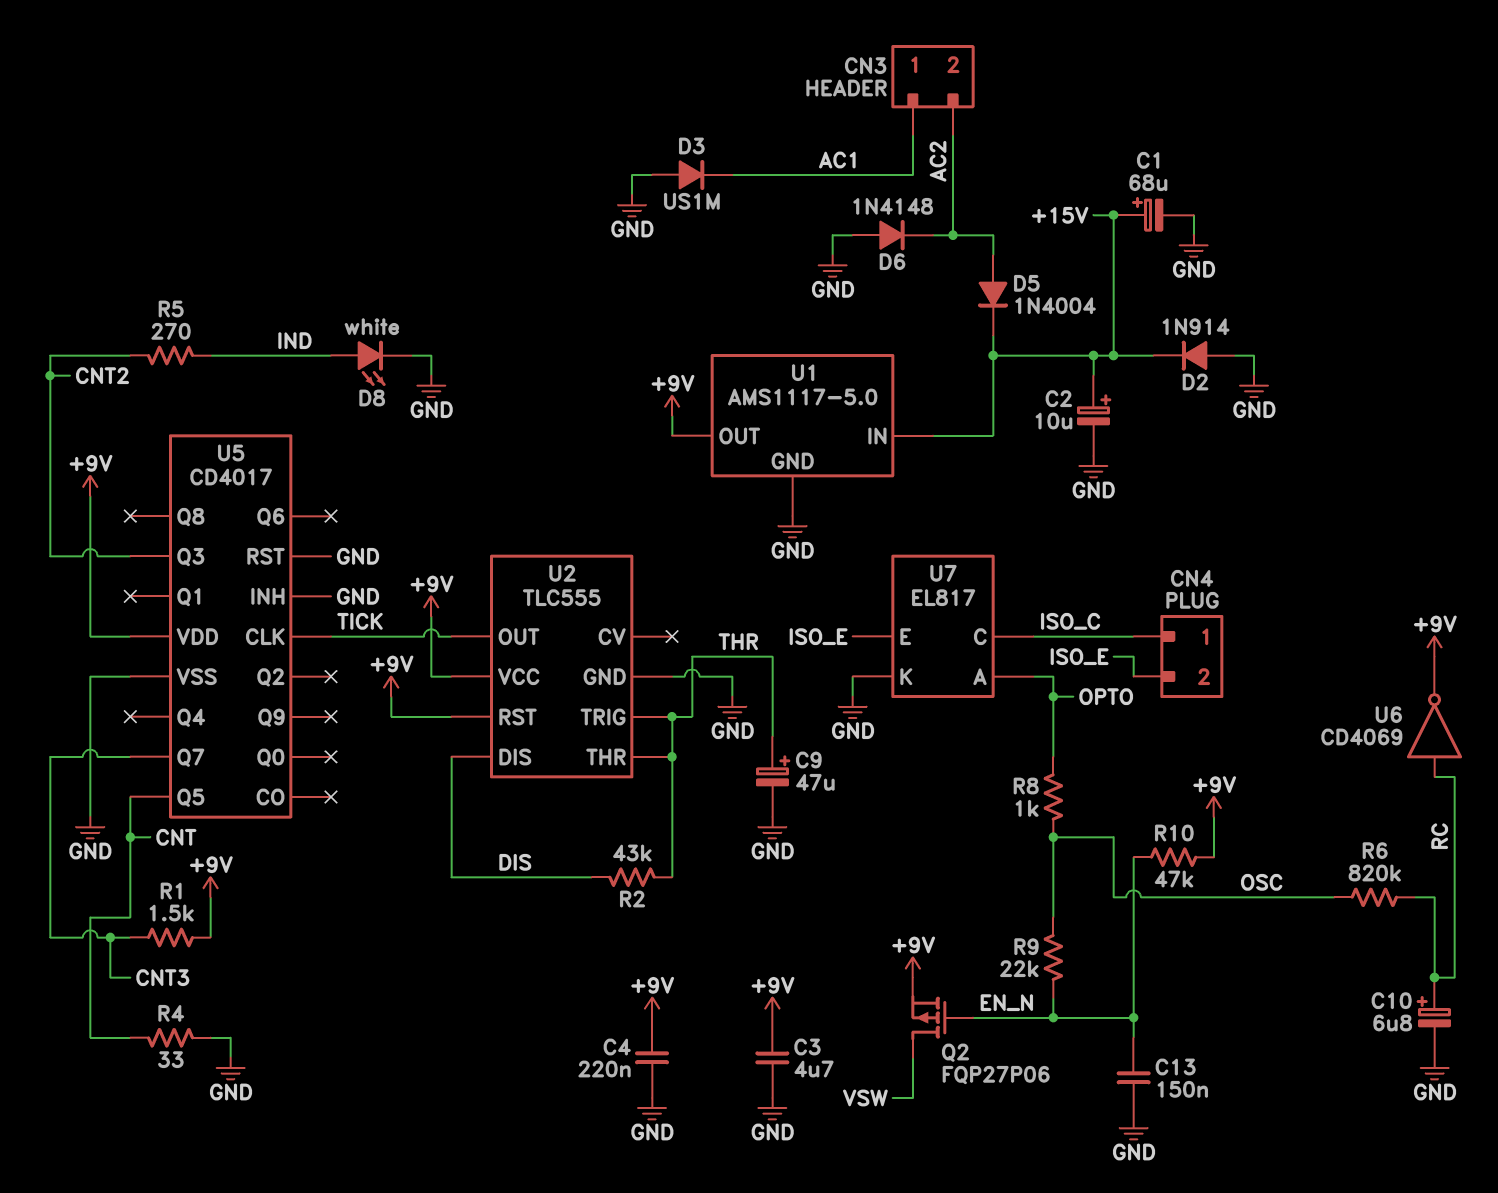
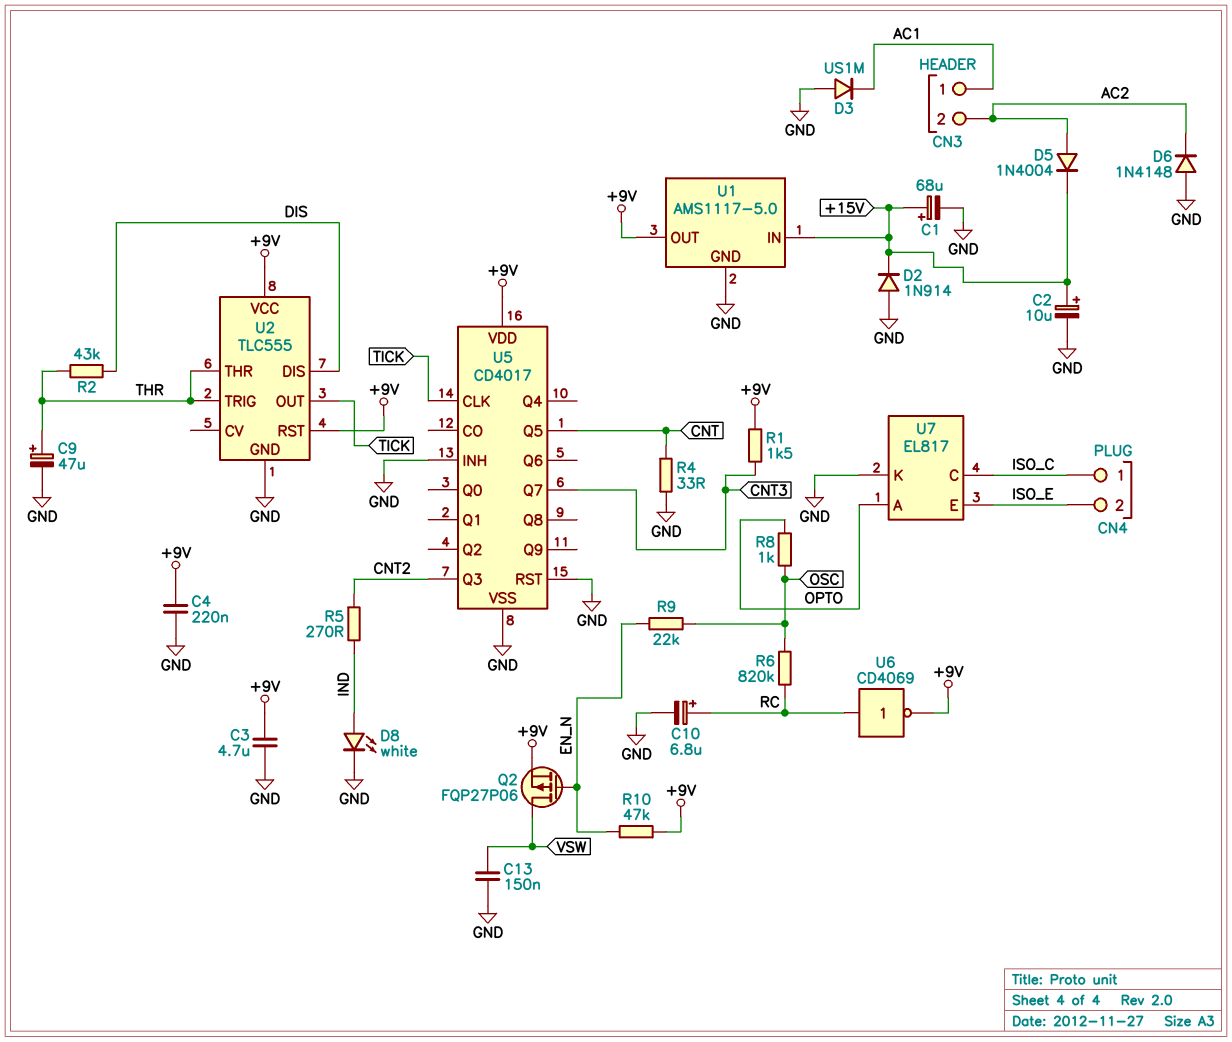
C13: 150nF (EN_N, GND) -> 150nF (GND, VSW)

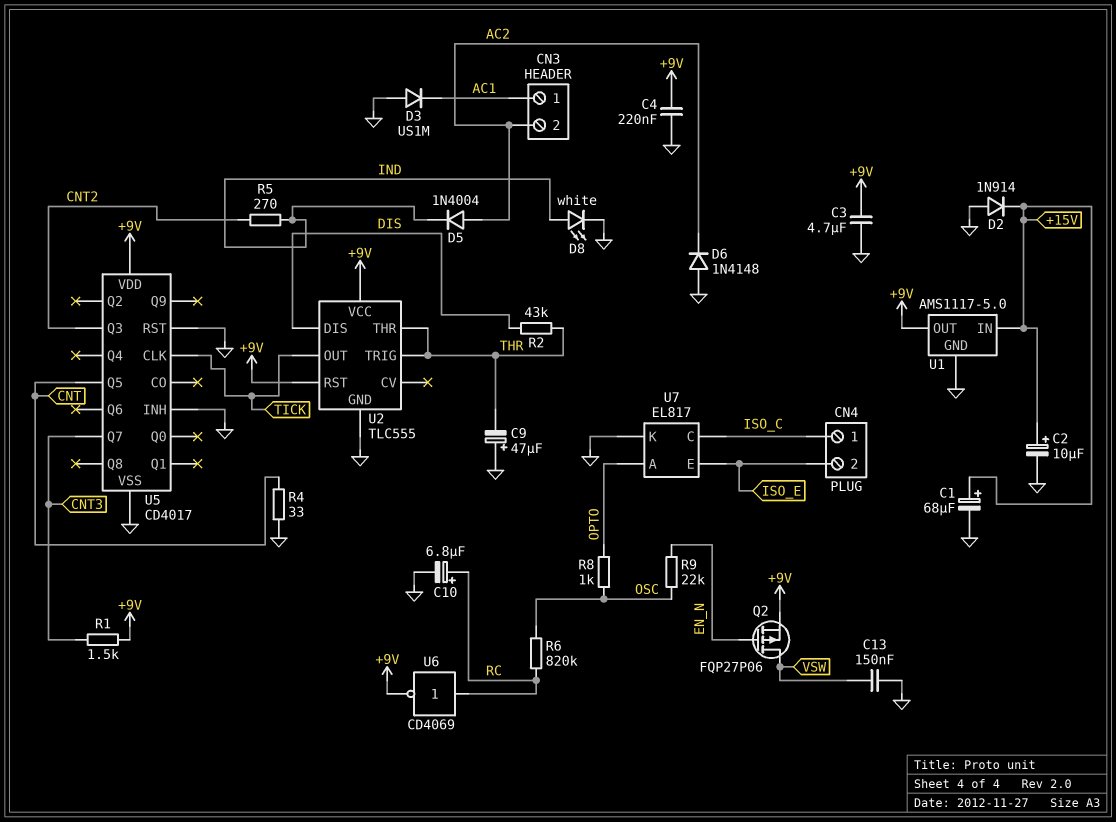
C9: 47uF (plus THR, minus GND) -> 47uF (plus GND, minus THR)
D5: diode 1N4004 (A AC2, K +15V) -> diode 1N4004 (A AC2, K IND)
R10: 47k (+9V, EN_N) -> none

